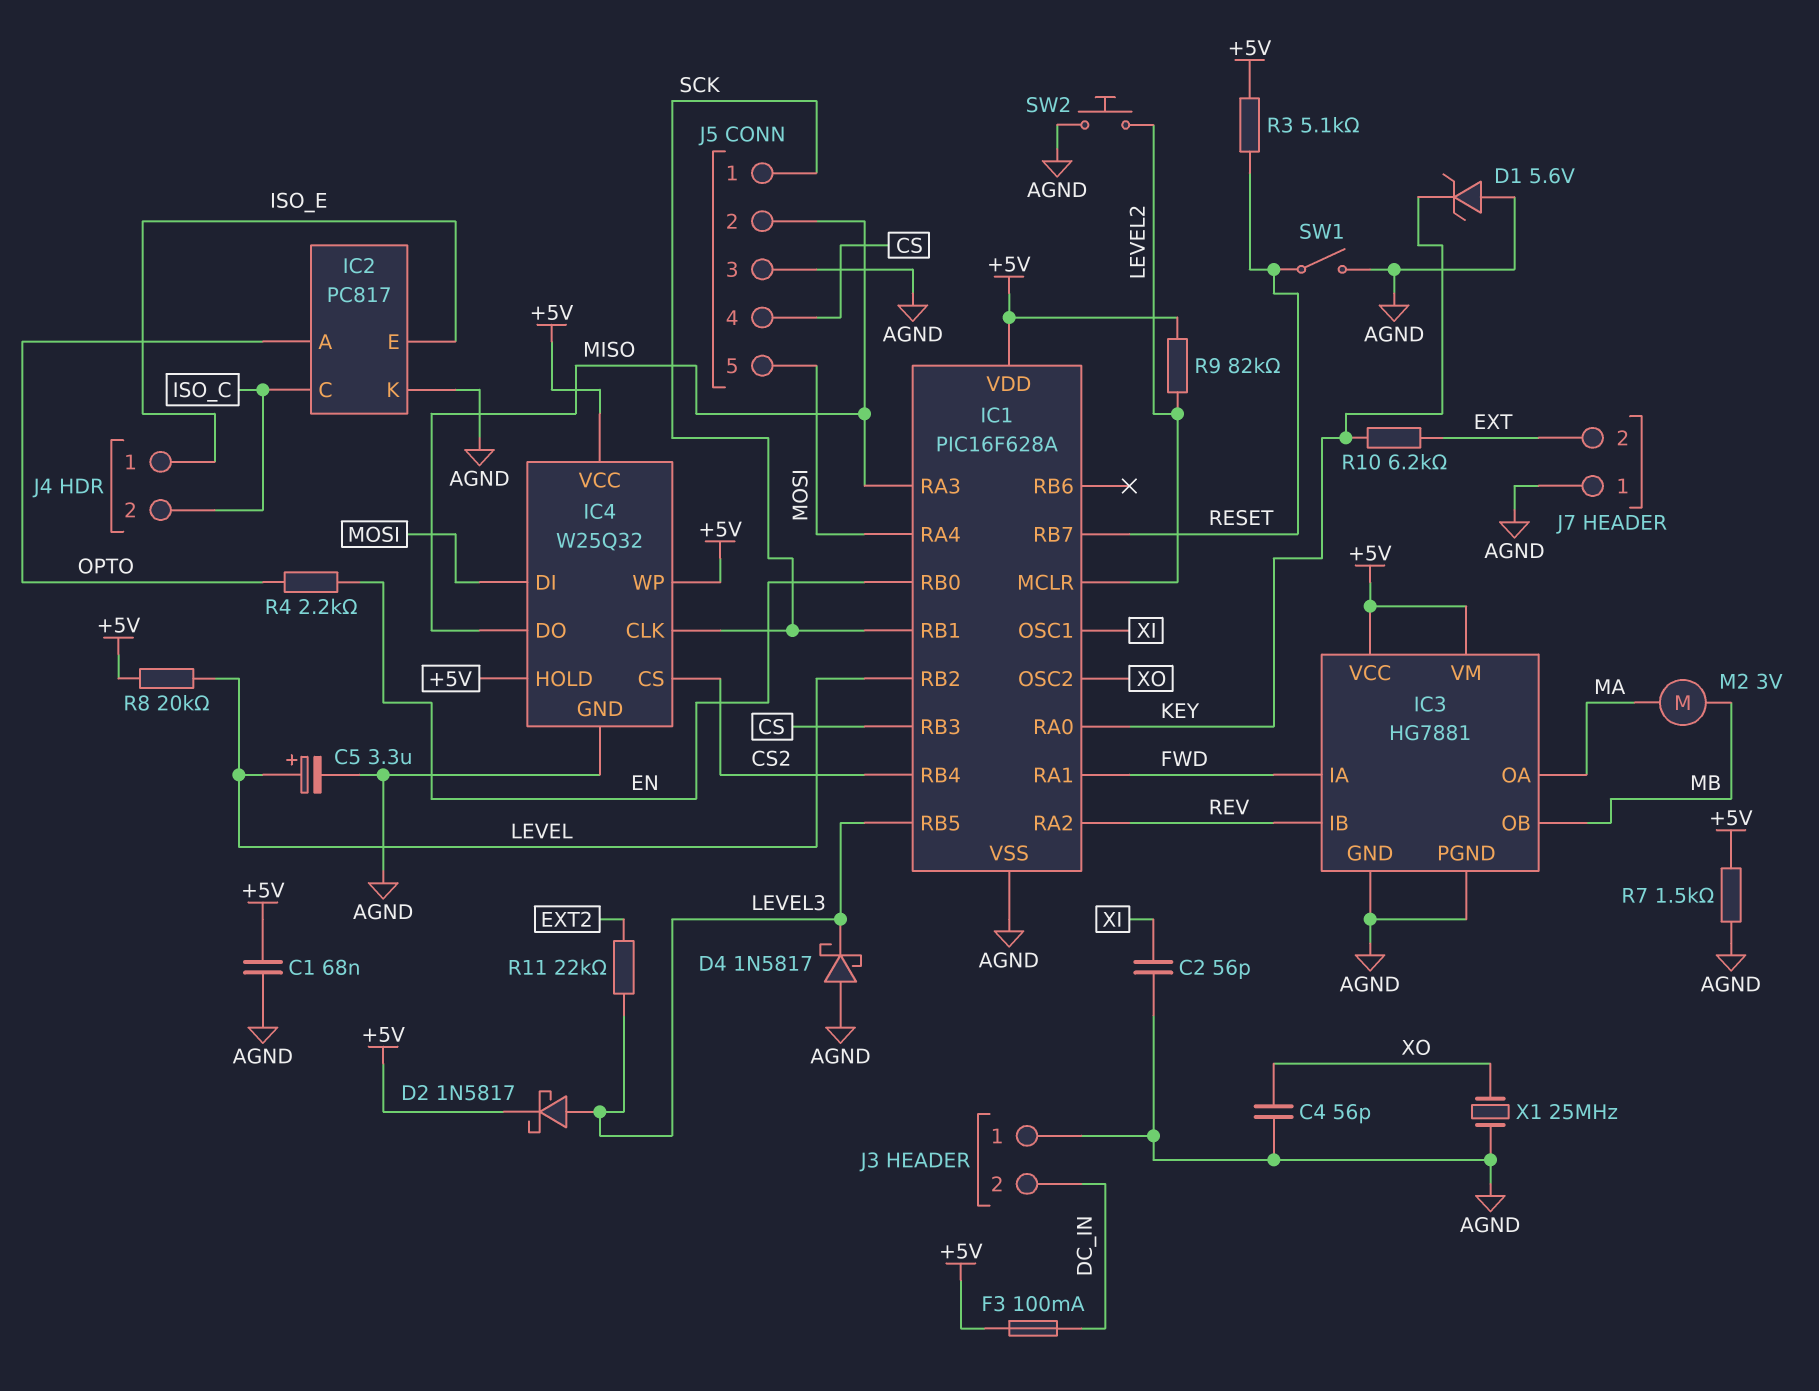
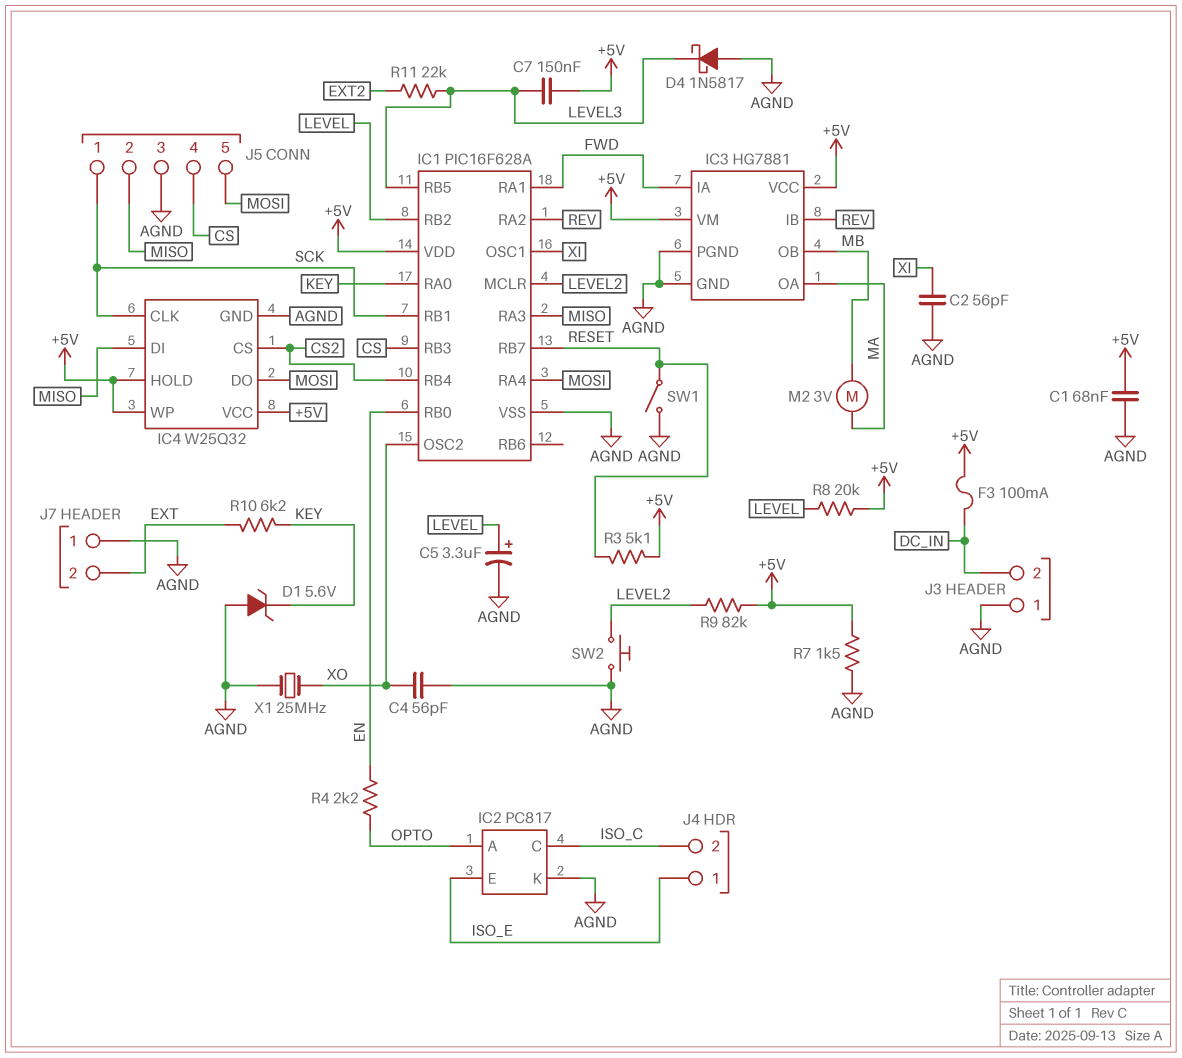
C7: none -> 150nF (+5V, LEVEL3)
D2: schottky 1N5817 (A LEVEL3, K +5V) -> none
IC4 pin DI: MOSI -> MISO
IC4 pin DO: MISO -> MOSI

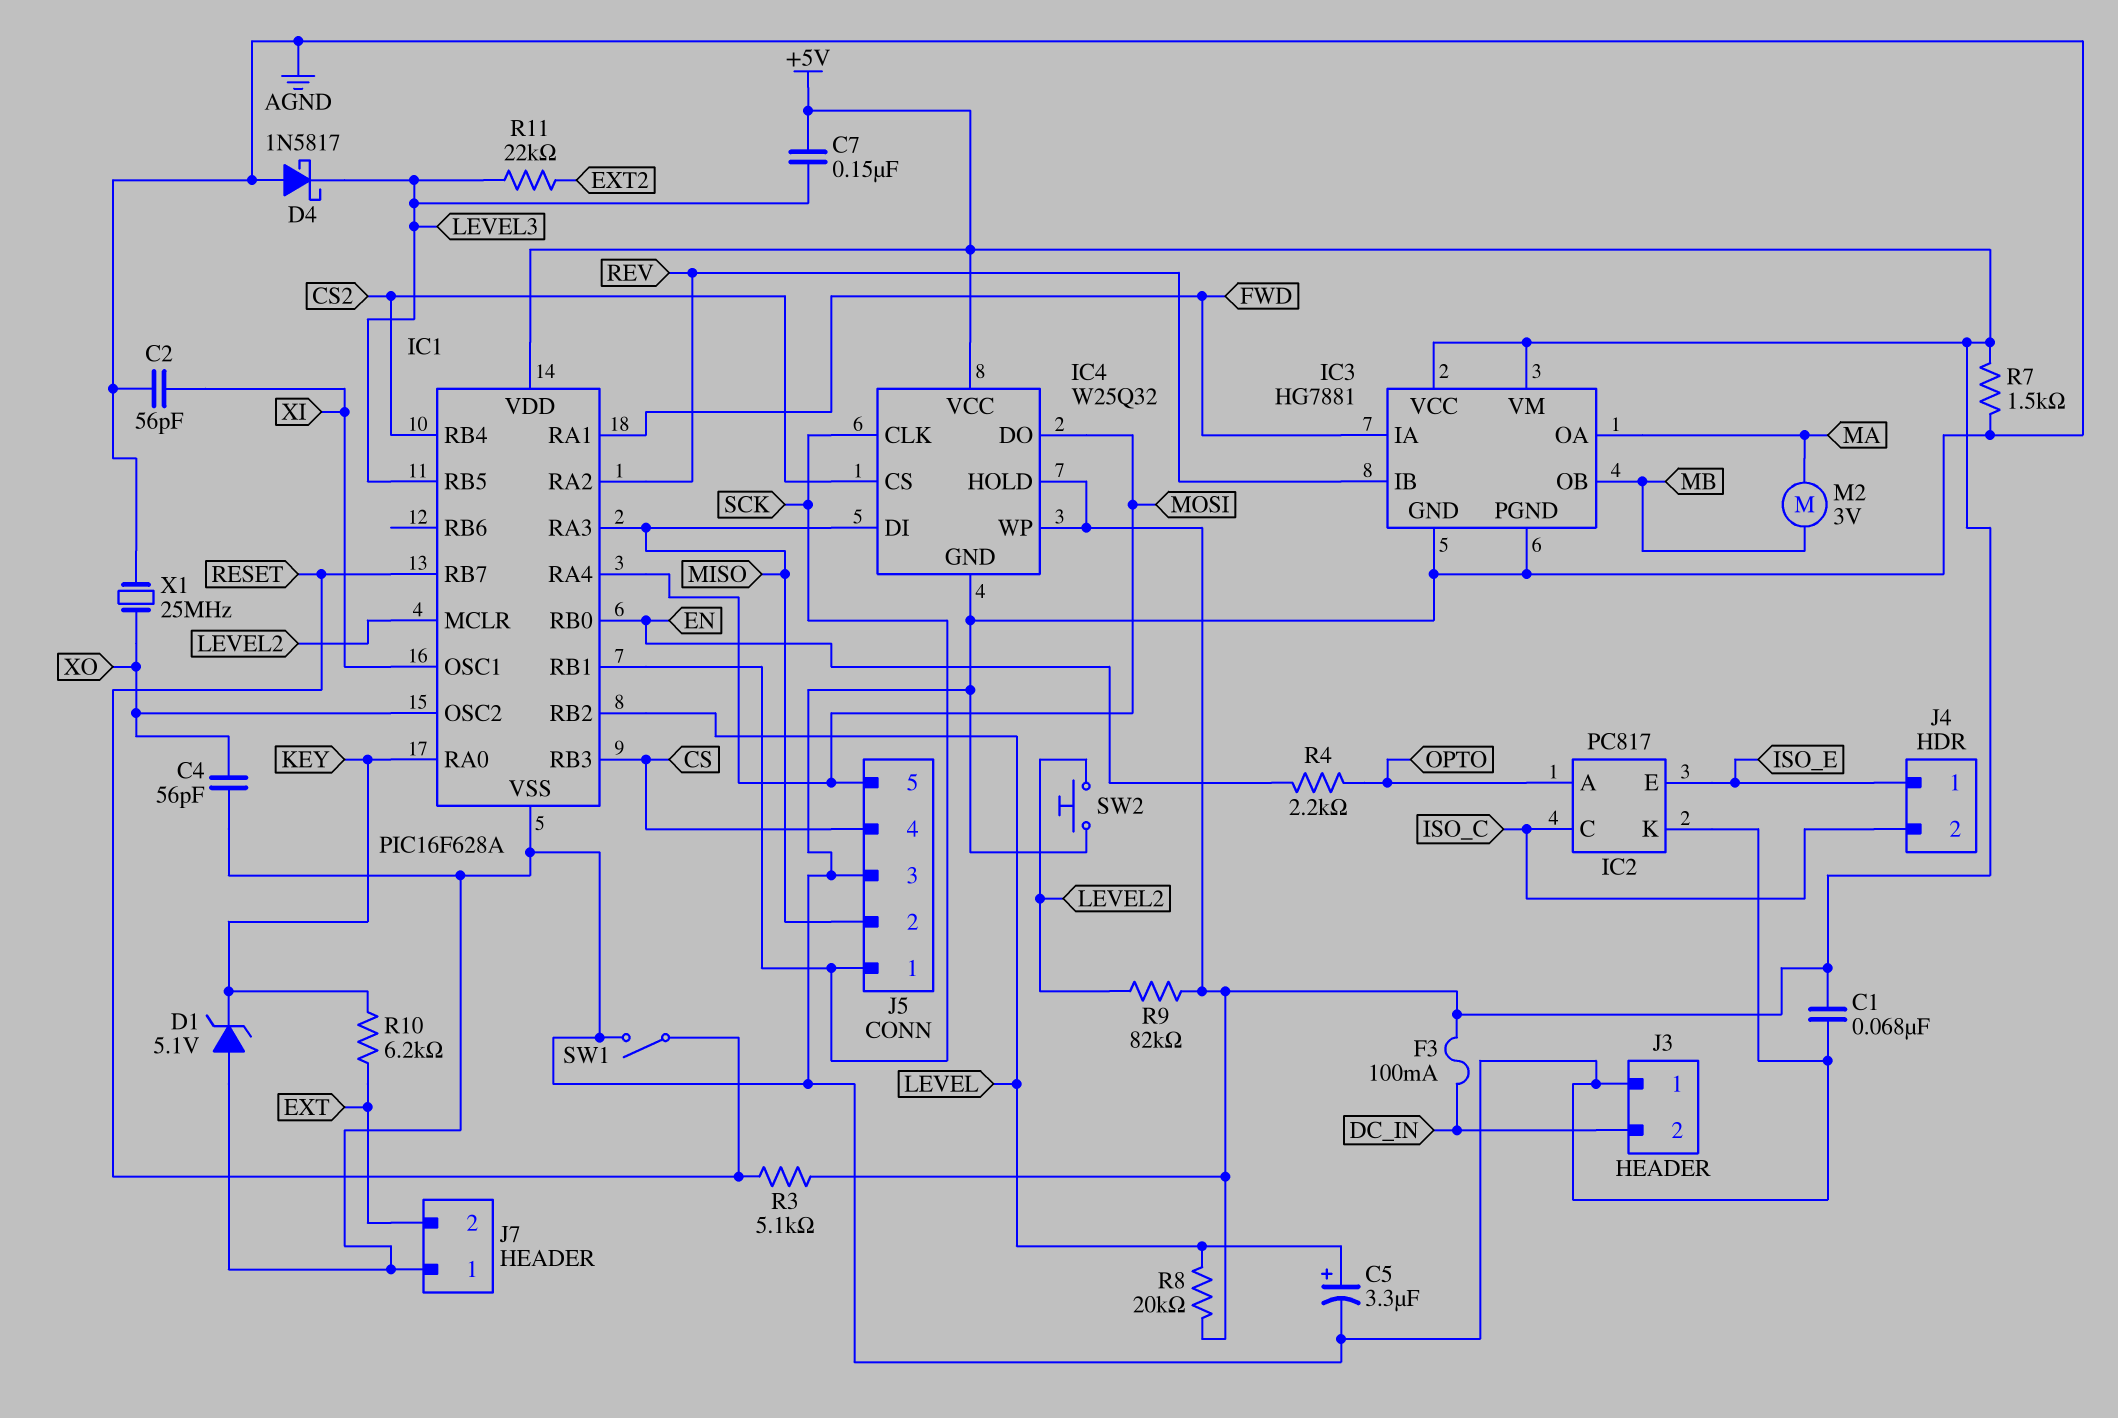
D1: zener 5.6V (A AGND, K KEY) -> zener 5.1V (A AGND, K KEY)

